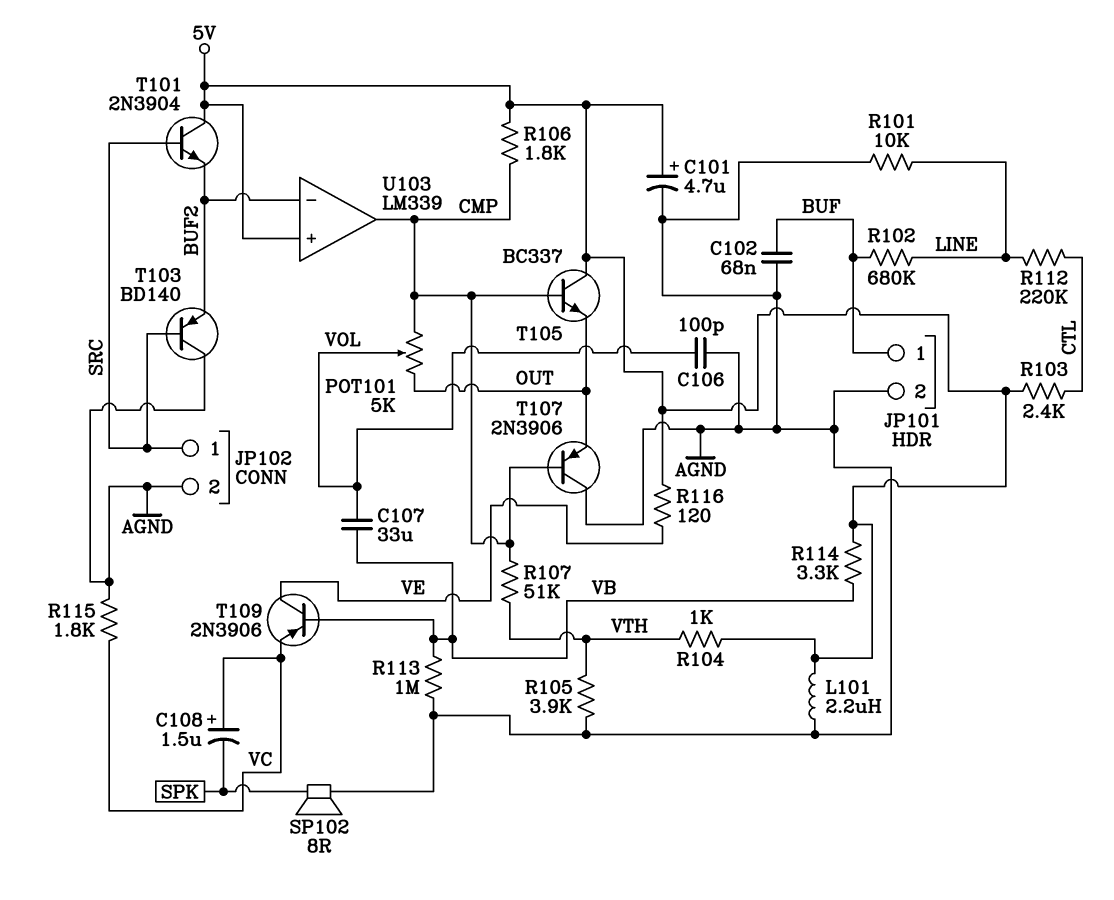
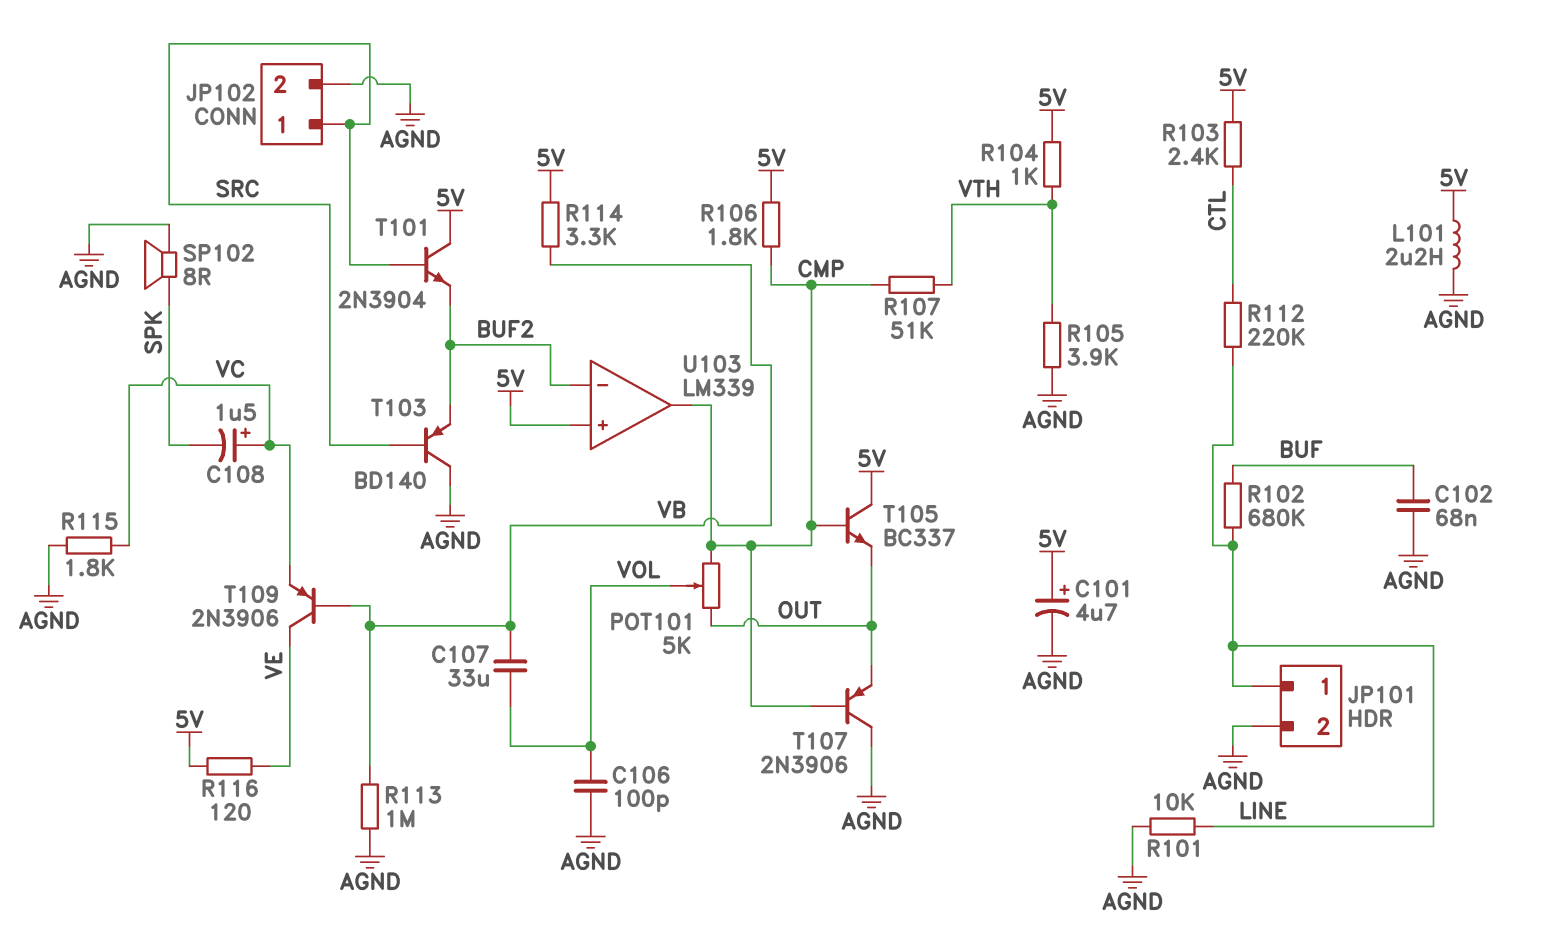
JP101 pin 1: BUF -> LINE

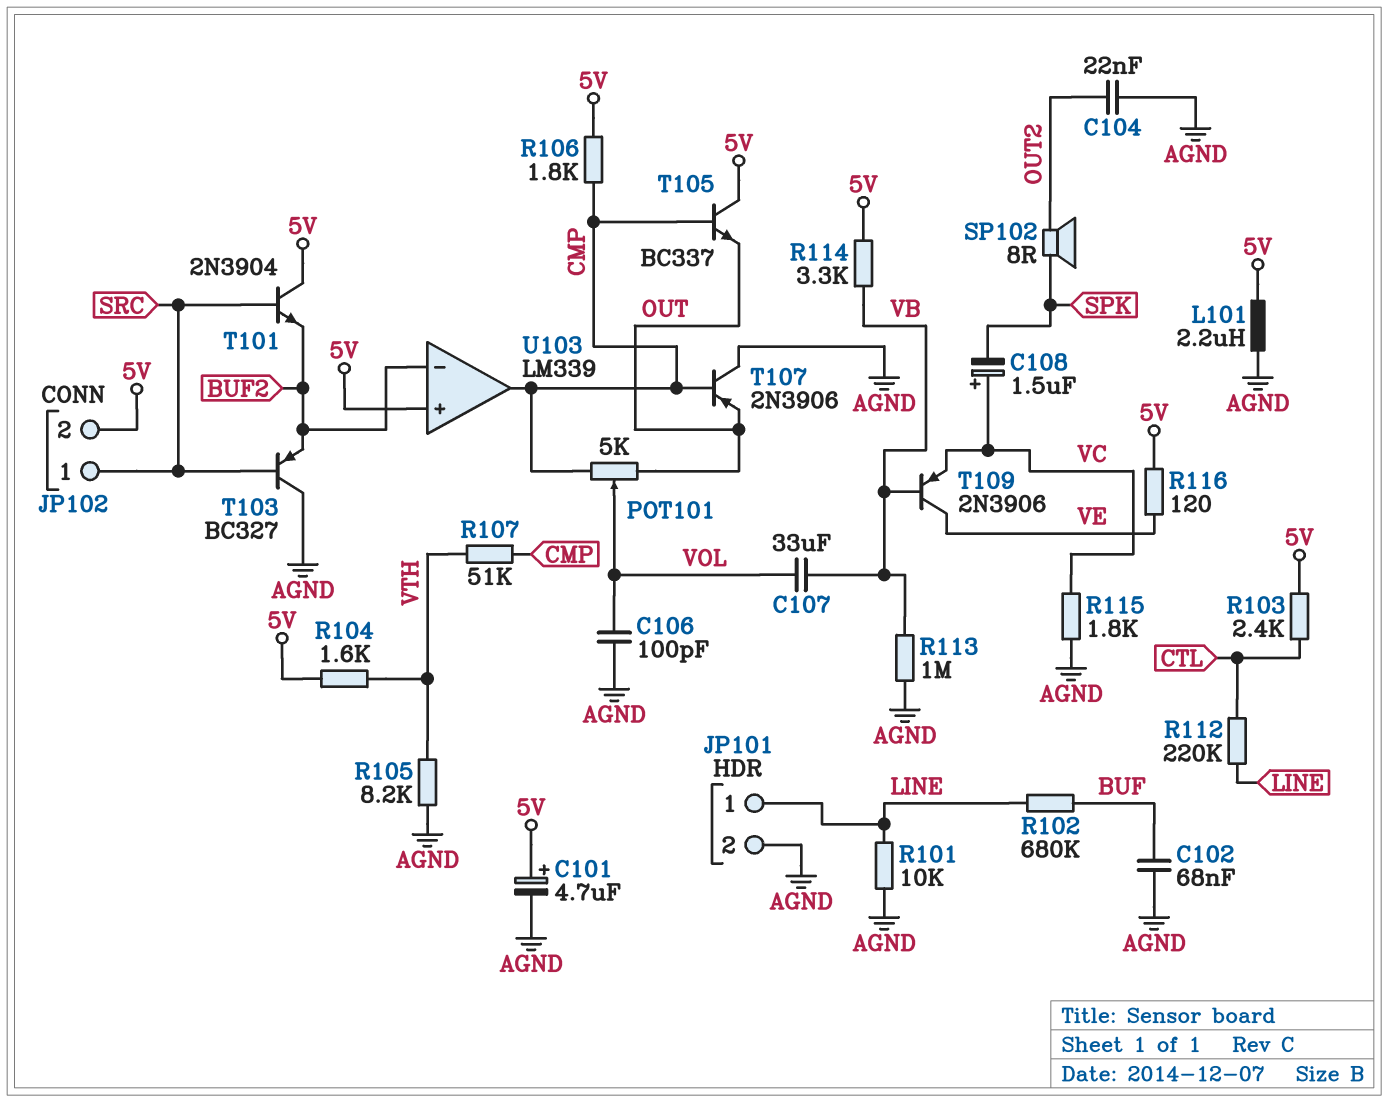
C104: none -> 22nF (AGND, OUT2)
JP102 pin 2: AGND -> 5V
R104: 1k (5V, VTH) -> 1.6k (5V, VTH)
R105: 3.9k (AGND, VTH) -> 8.2k (AGND, VTH)
SP102: speaker 8R (AGND, SPK) -> speaker 8R (OUT2, SPK)
T103: PNP BD140 (B SRC, C AGND, E BUF2) -> PNP BC327 (B SRC, C AGND, E BUF2)

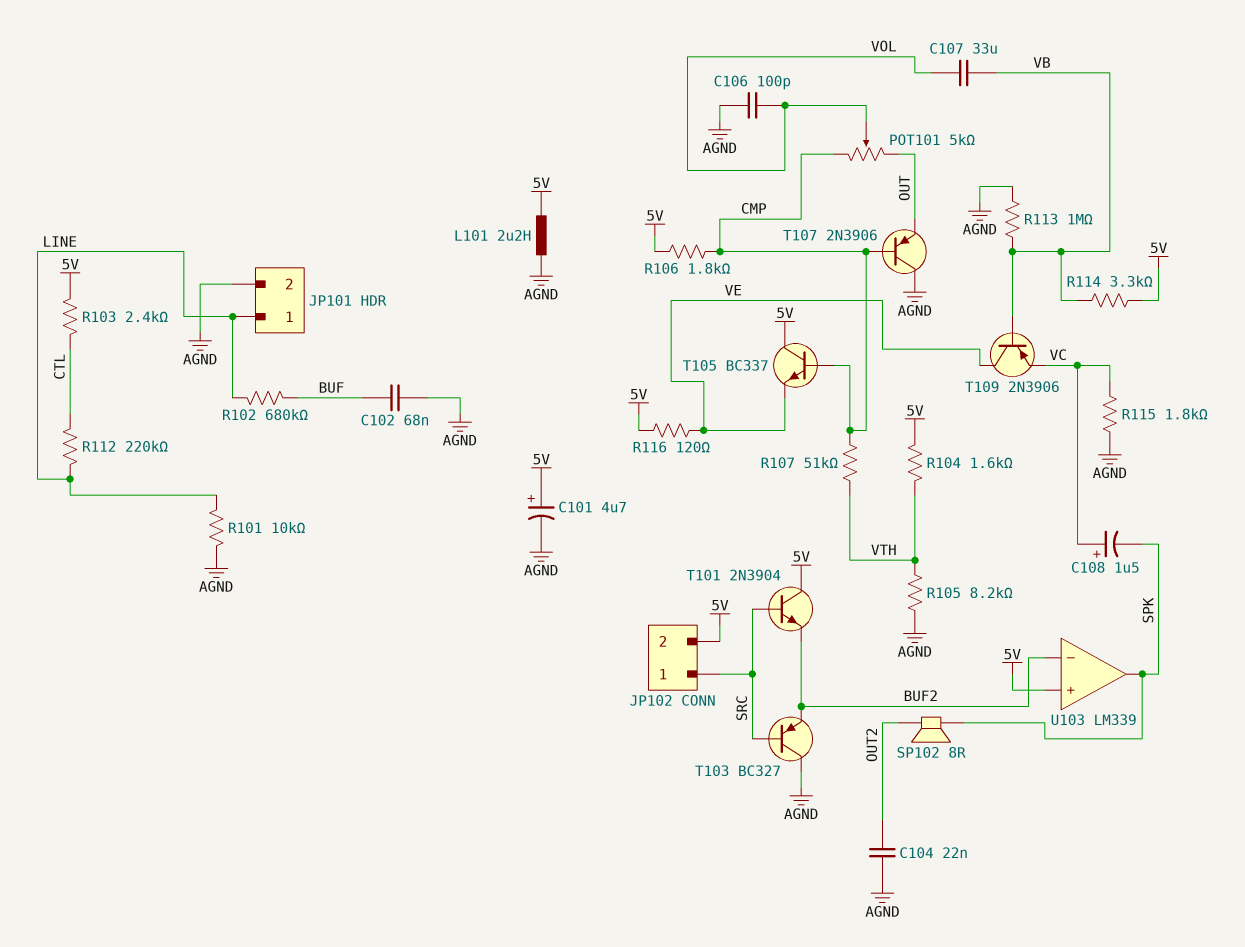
T105: NPN BC337 (B CMP, C 5V, E OUT) -> NPN BC337 (B CMP, C 5V, E VE)
U103 pin out: CMP -> SPK

